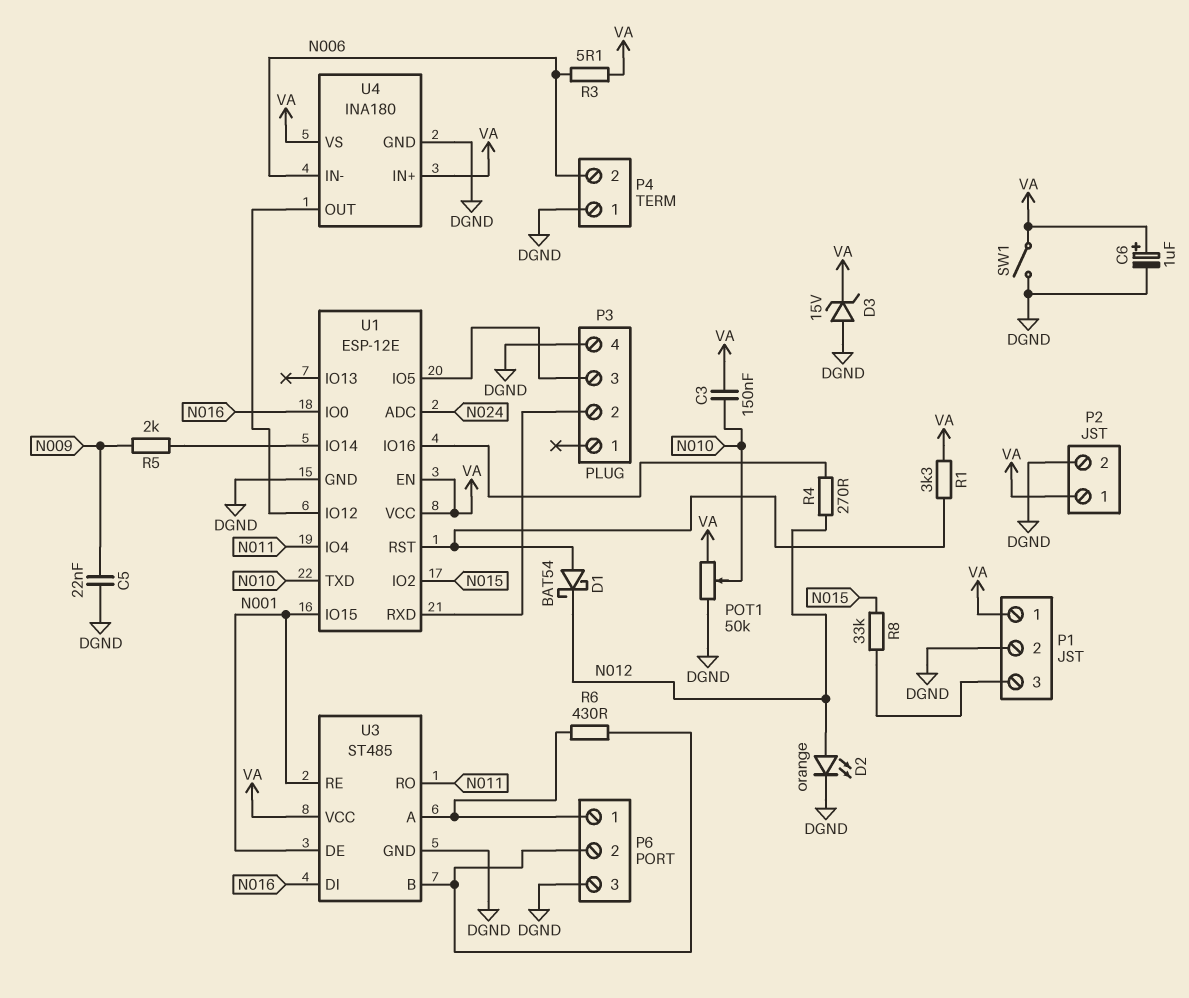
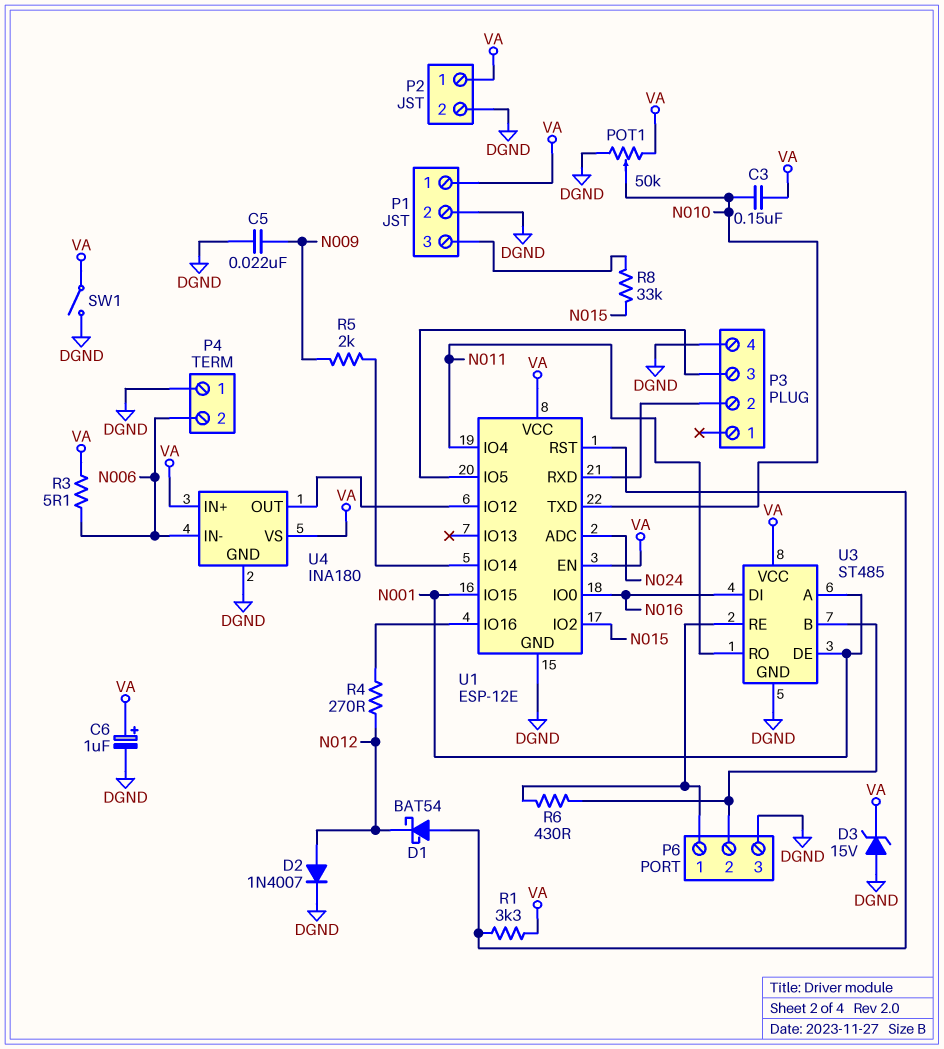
D2: LED orange (A N012, K DGND) -> diode 1N4007 (A N012, K DGND)
U3 pin A: P6/1 -> N001
U3 pin RE: N001 -> P6/1

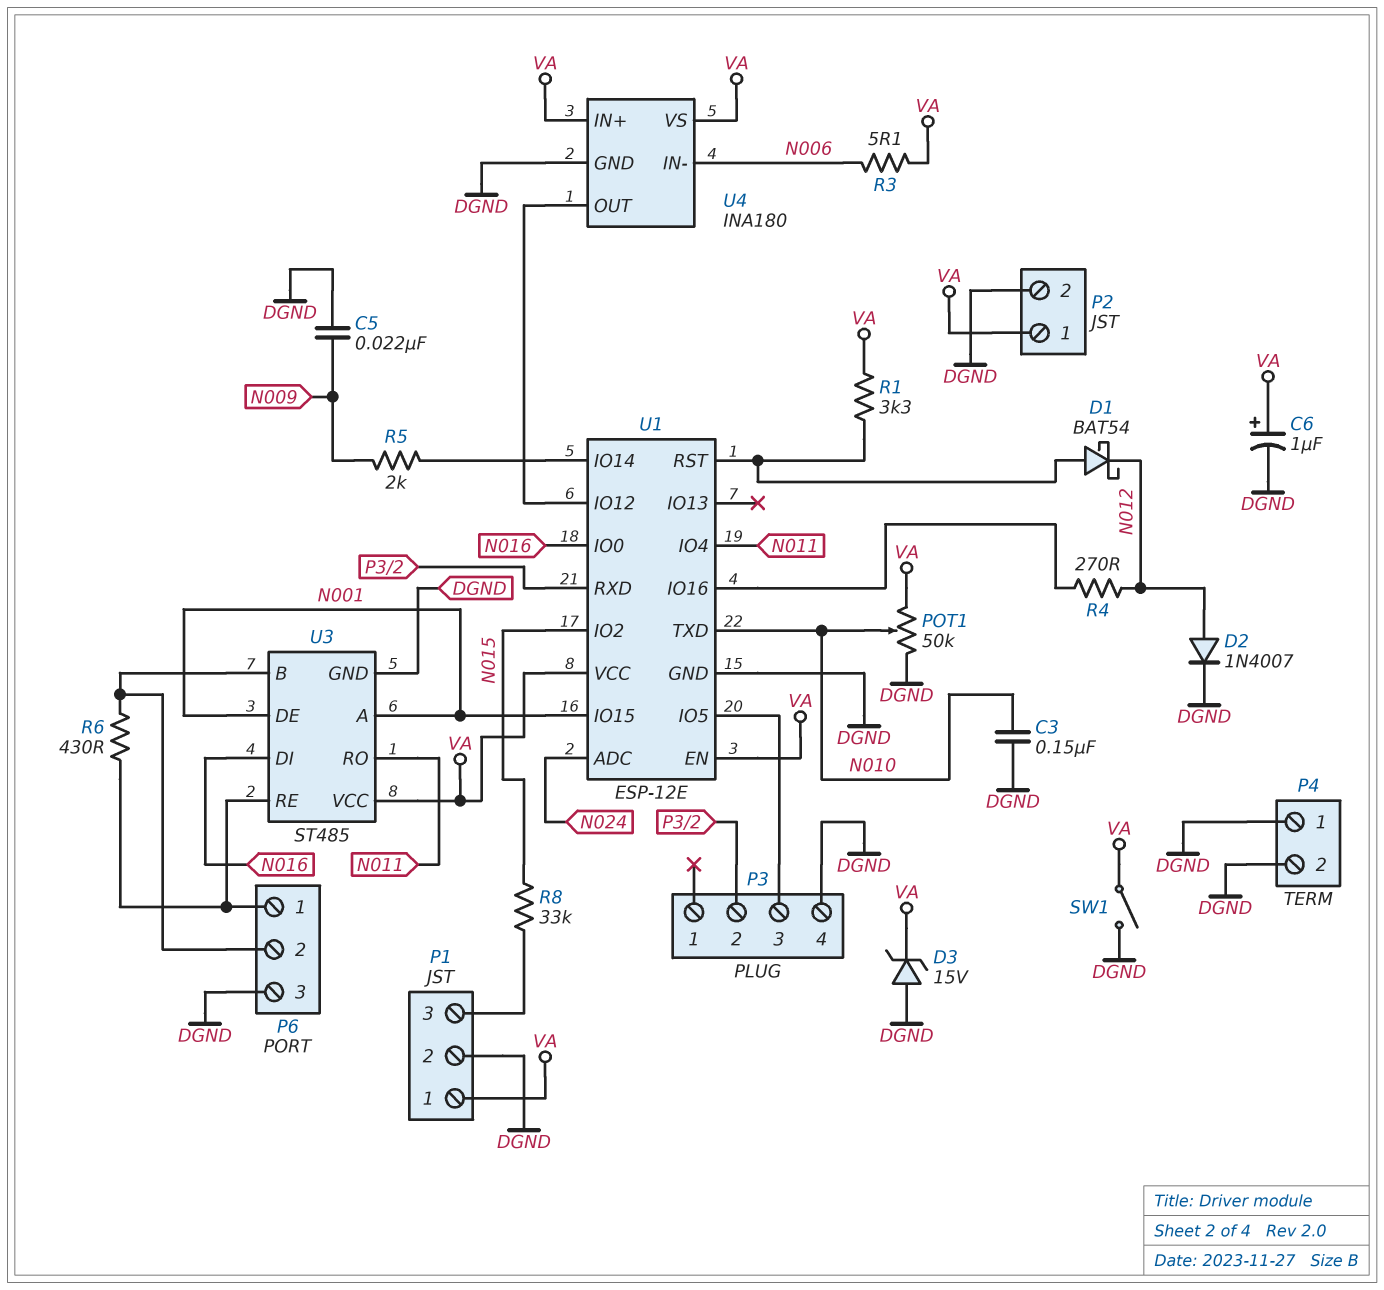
C3: 150nF (N010, VA) -> 150nF (DGND, N010)
P4 pin 2: N006 -> DGND

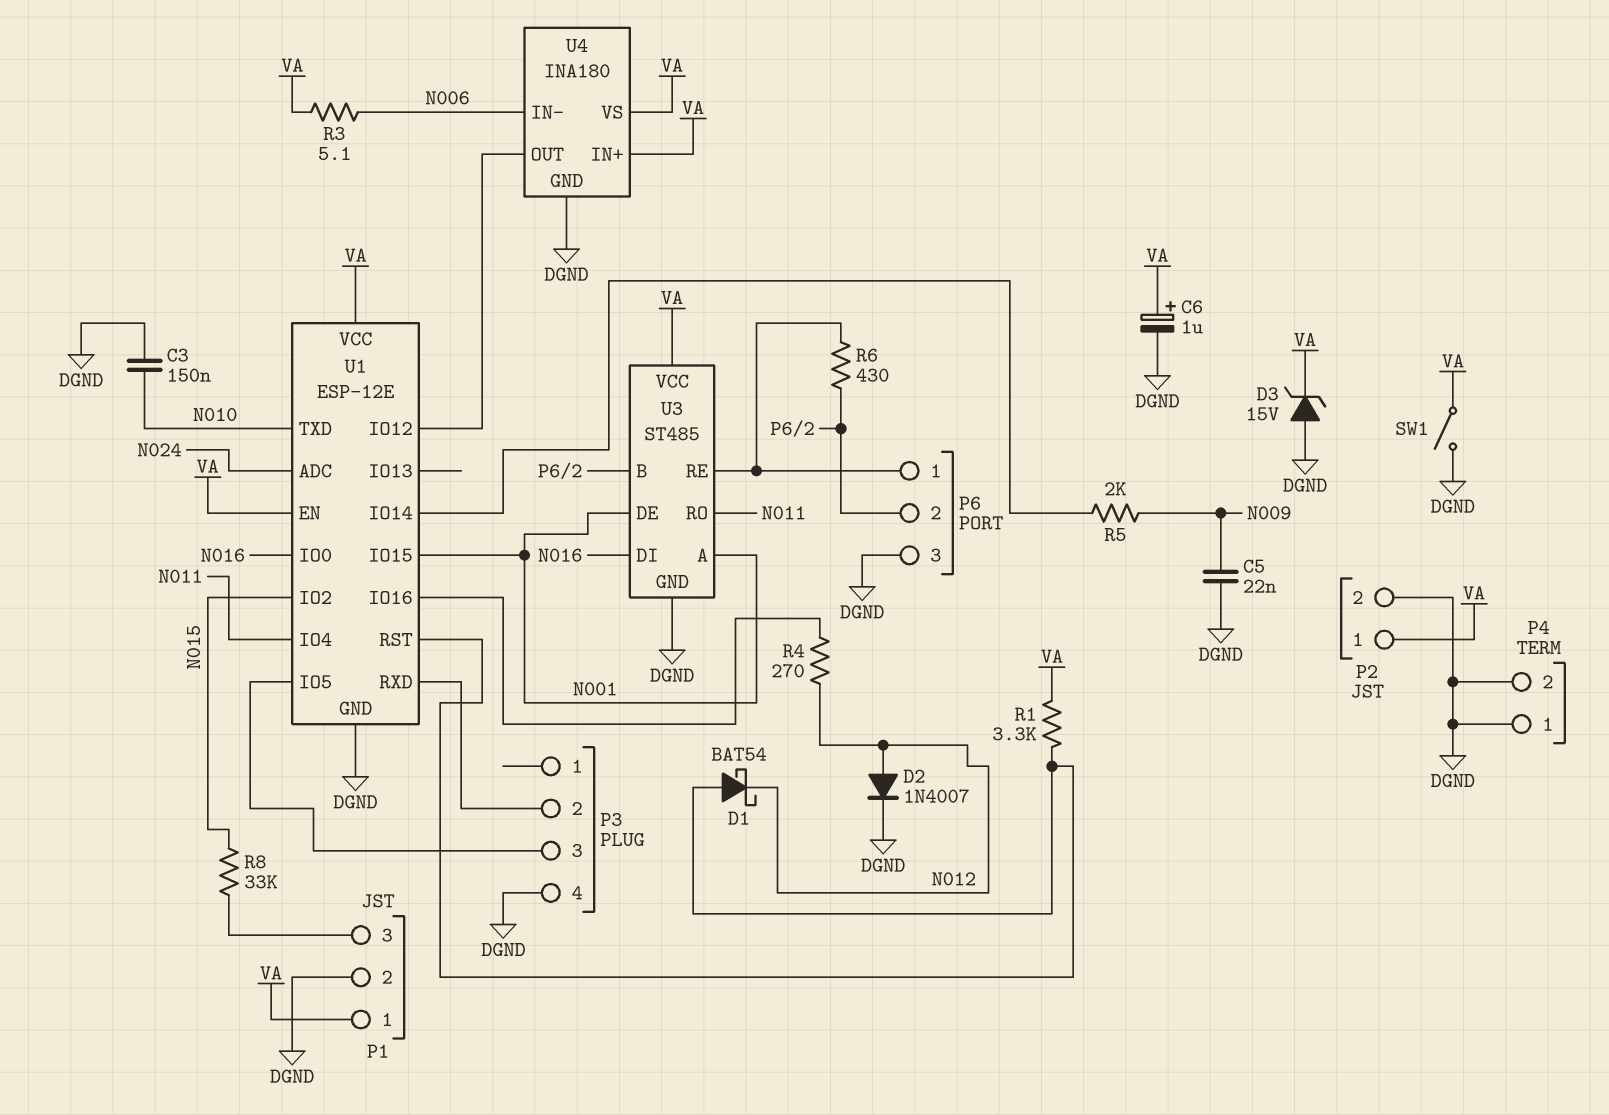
POT1: 50k (DGND, VA, wiper N010) -> none

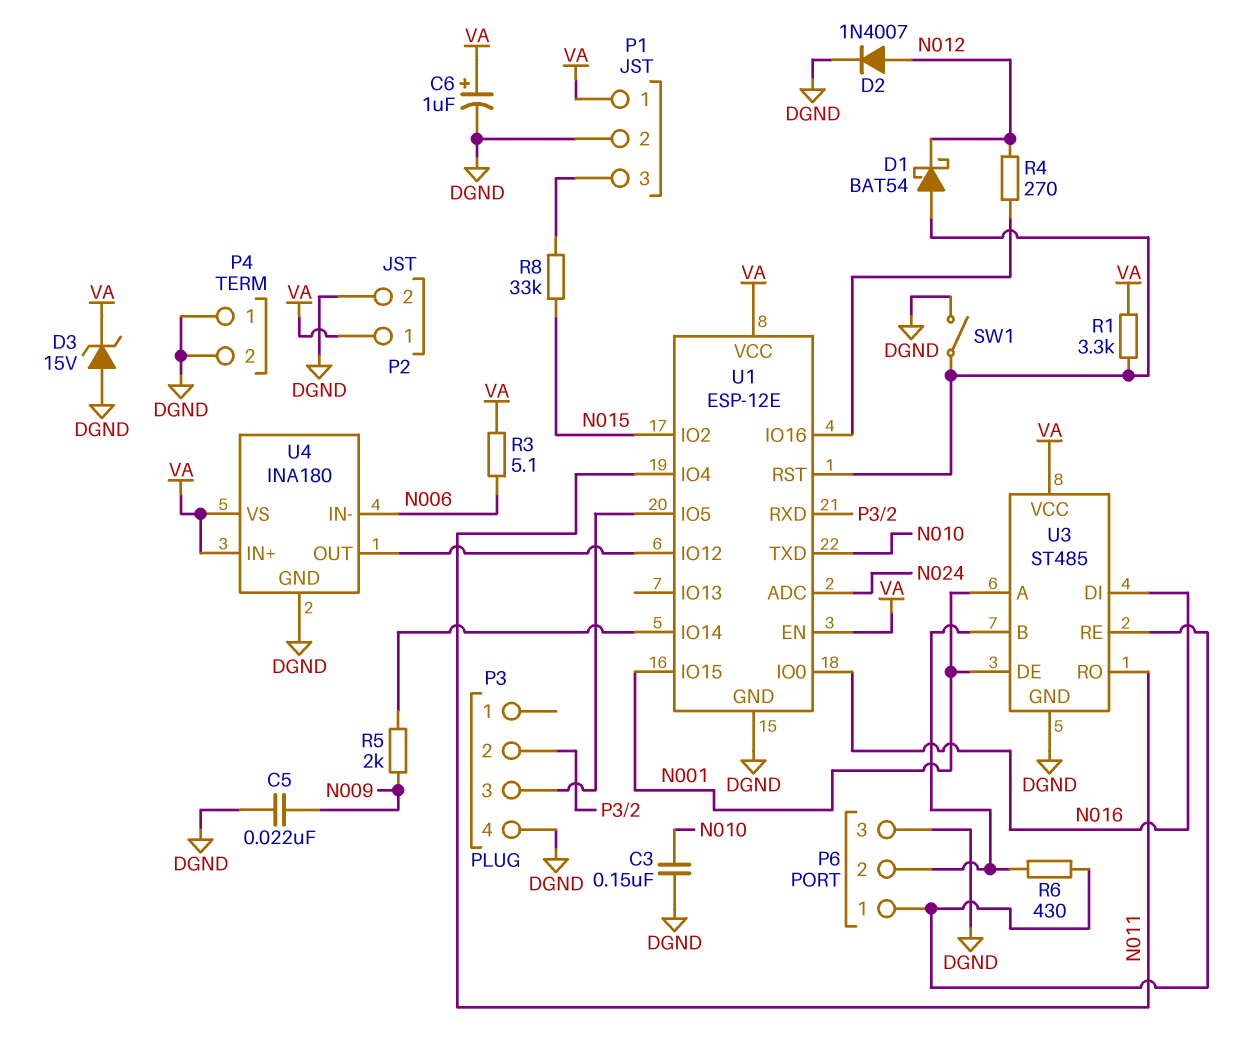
SW1: switch (DGND, VA) -> switch (DGND, U1/RST)

